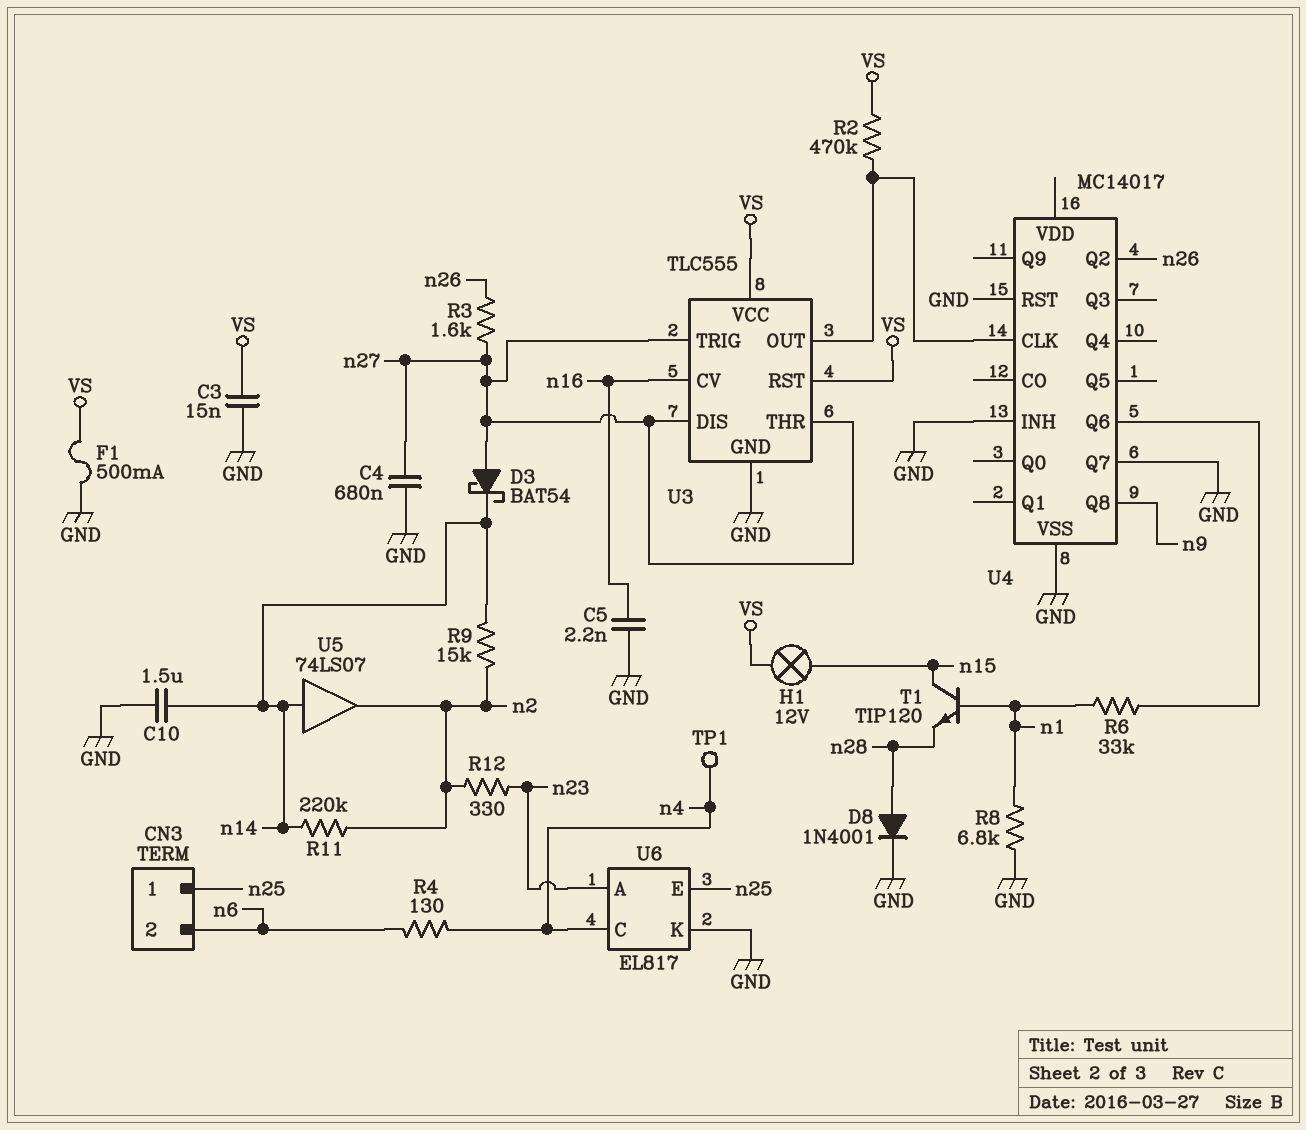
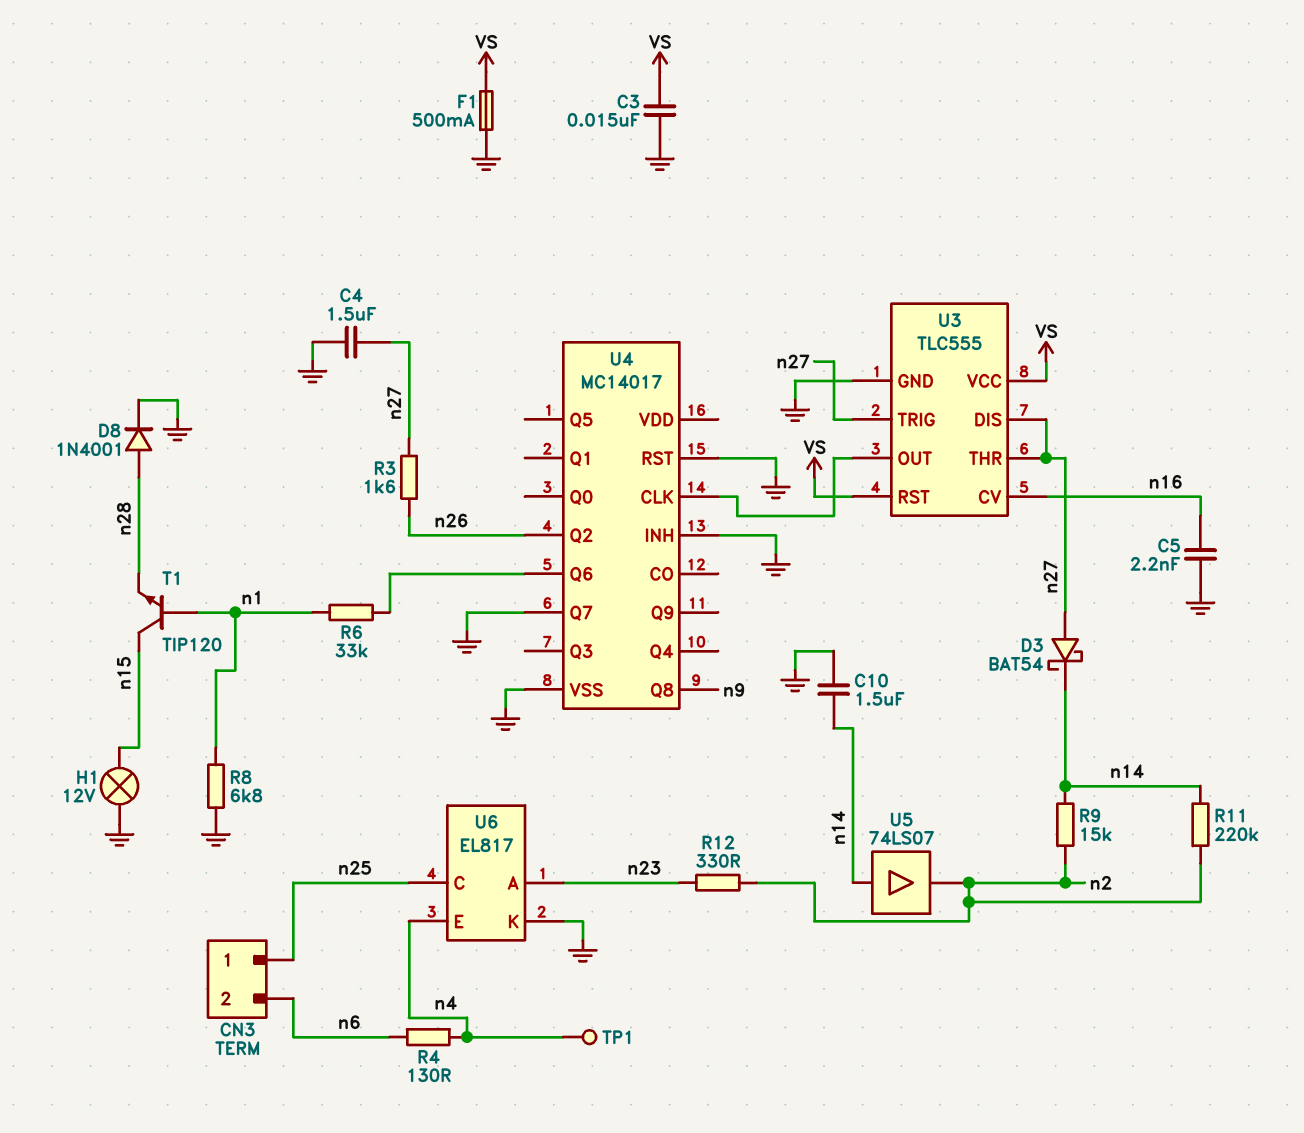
C4: 680nF (GND, n27) -> 1.5uF (GND, n27)
H1: lamp 12V (VS, n15) -> lamp 12V (GND, n15)
R2: 470k (U3/OUT, VS) -> none
U6 pin C: n4 -> n25
U6 pin E: n25 -> n4

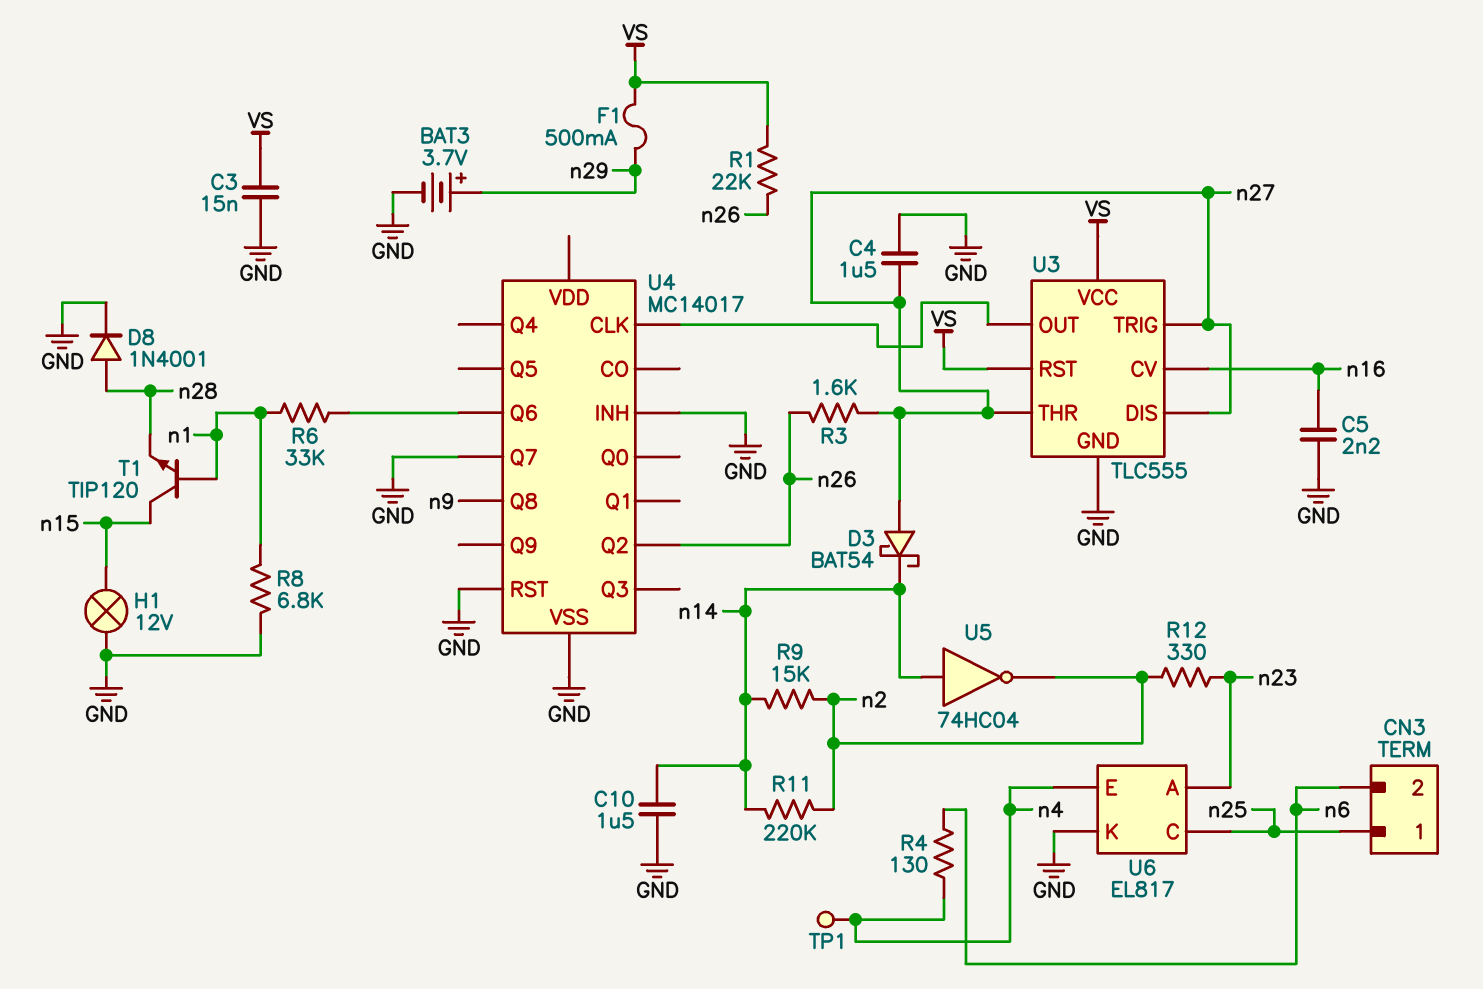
BAT3: none -> 3.7V (plus n29, minus GND)
F1: 500mA (GND, VS) -> 500mA (VS, n29)
R1: none -> 22k (VS, n26)
U5: buffer 74LS07 (in n14, out n2) -> NOT 74HC04 (in n14, out n2)

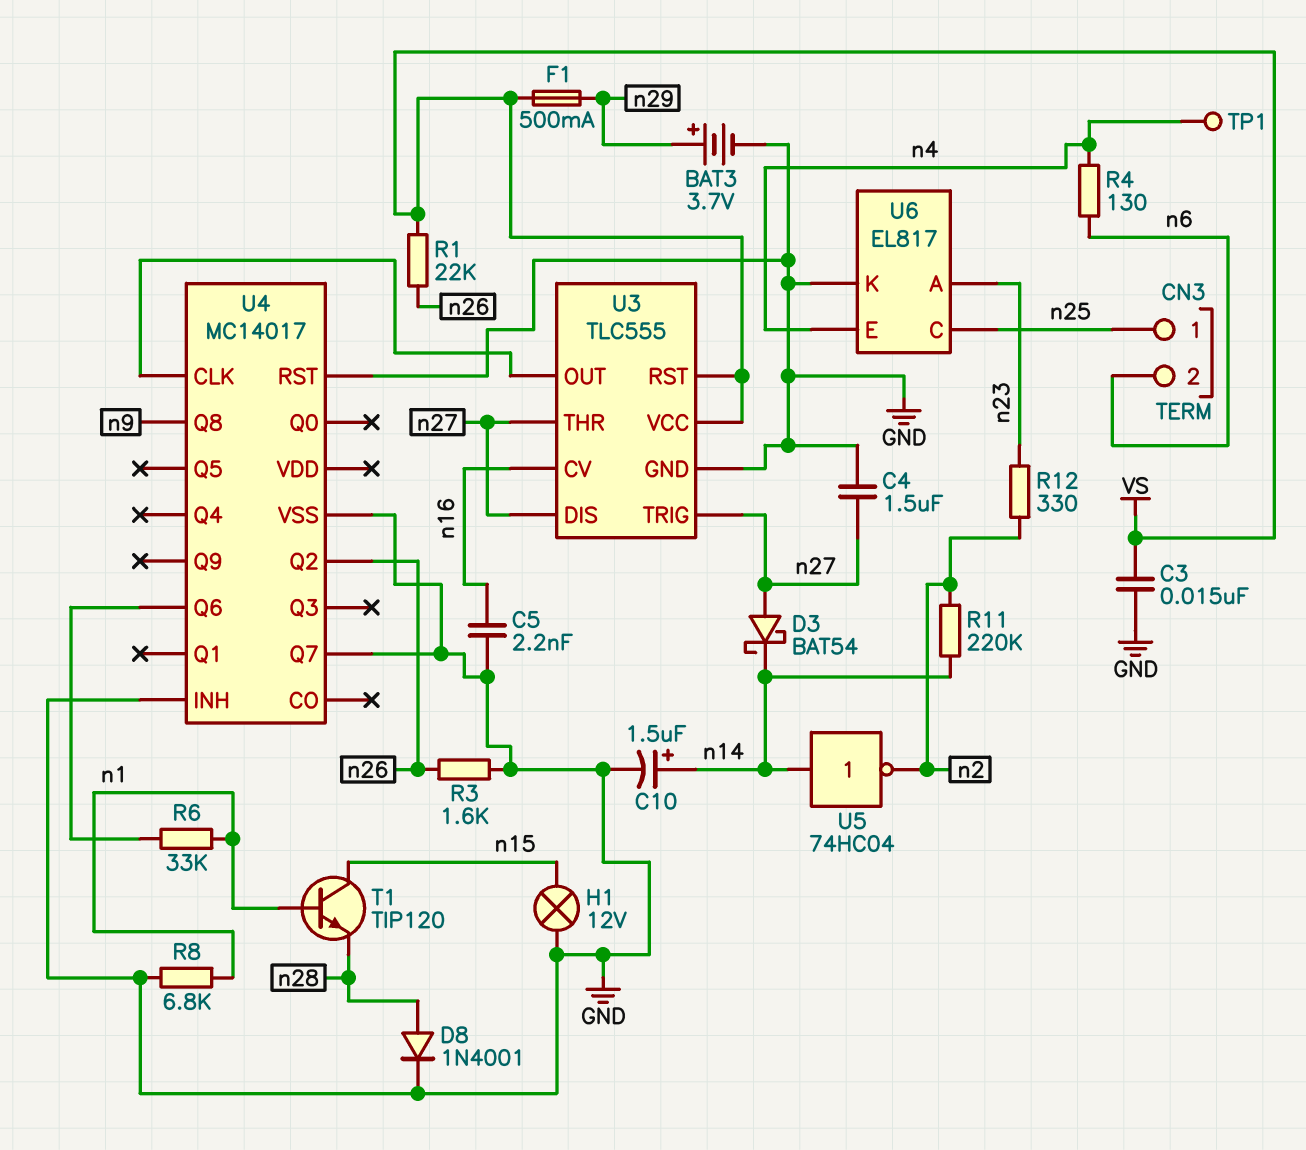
C10: 1.5uF (GND, n14) -> 1.5uF (plus n14, minus GND)
R3: 1.6k (n26, n27) -> 1.6k (GND, n26)
R9: 15k (n2, n14) -> none

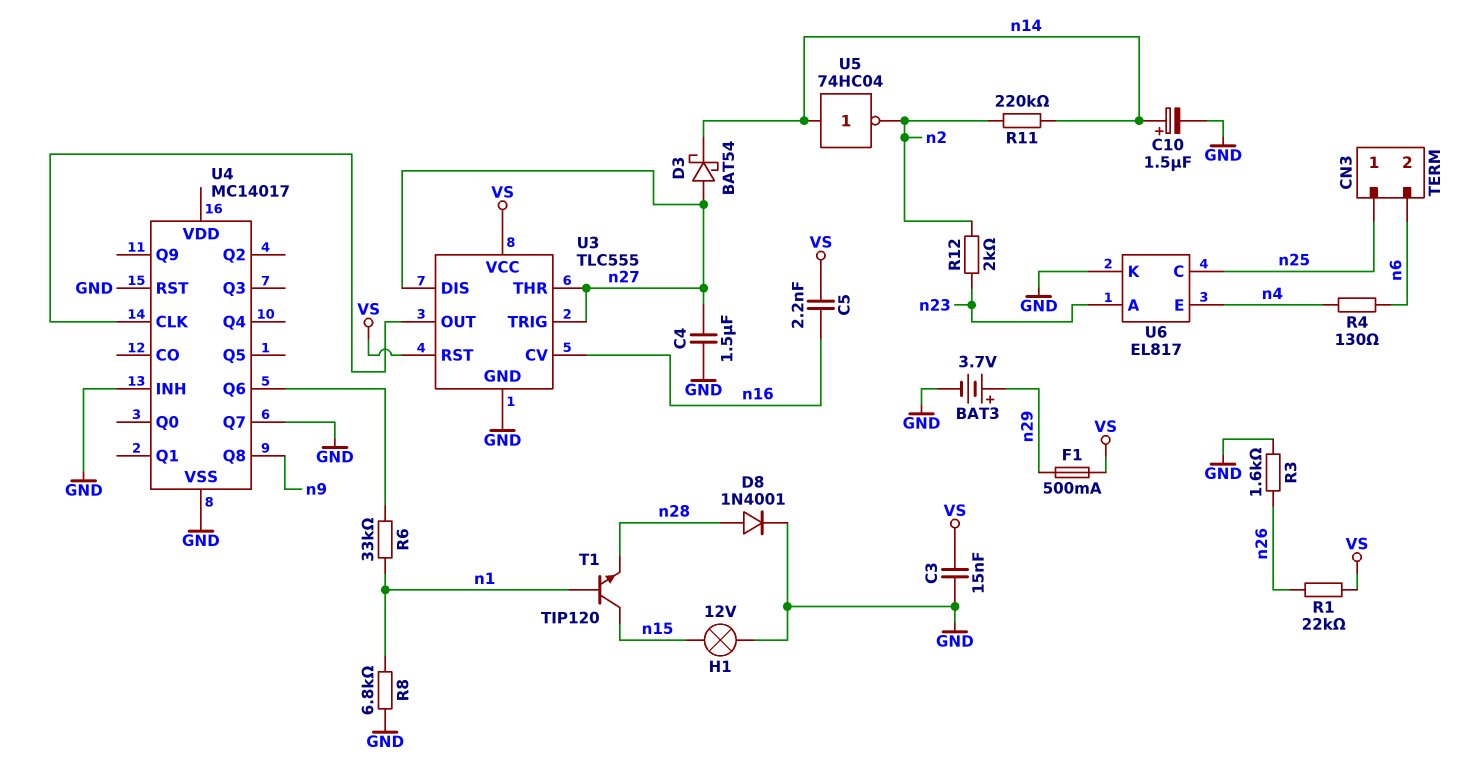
C5: 2.2nF (GND, n16) -> 2.2nF (VS, n16)
R12: 330 (n2, n23) -> 2k (n2, n23)
TP1: test point (n4) -> none
U4 pin Q2: n26 -> none

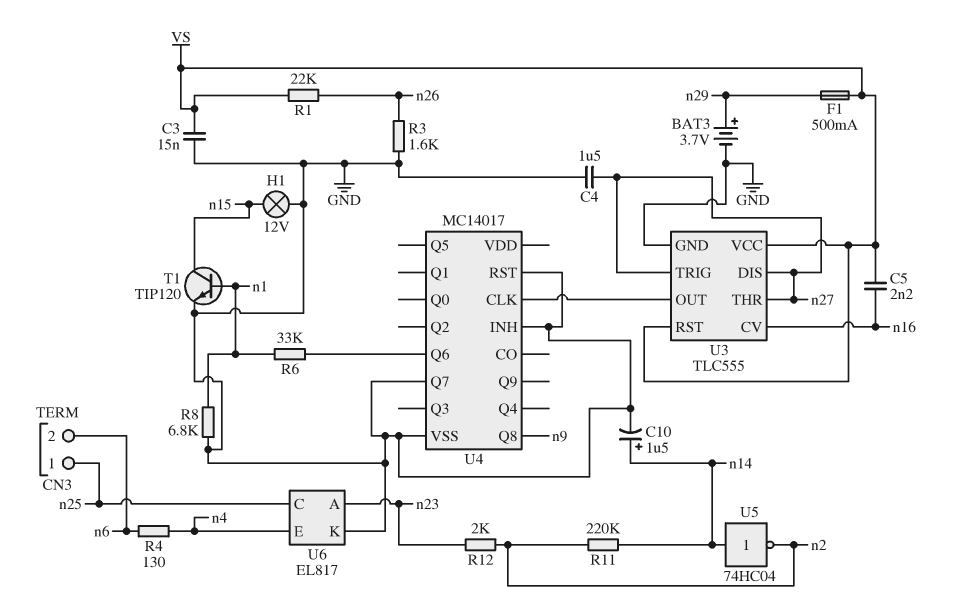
D3: schottky BAT54 (A n27, K n14) -> none
D8: diode 1N4001 (A n28, K GND) -> none
T1: NPN TIP120 (B n1, C n15, E n28) -> NPN TIP120 (B n1, C n15, E GND)

